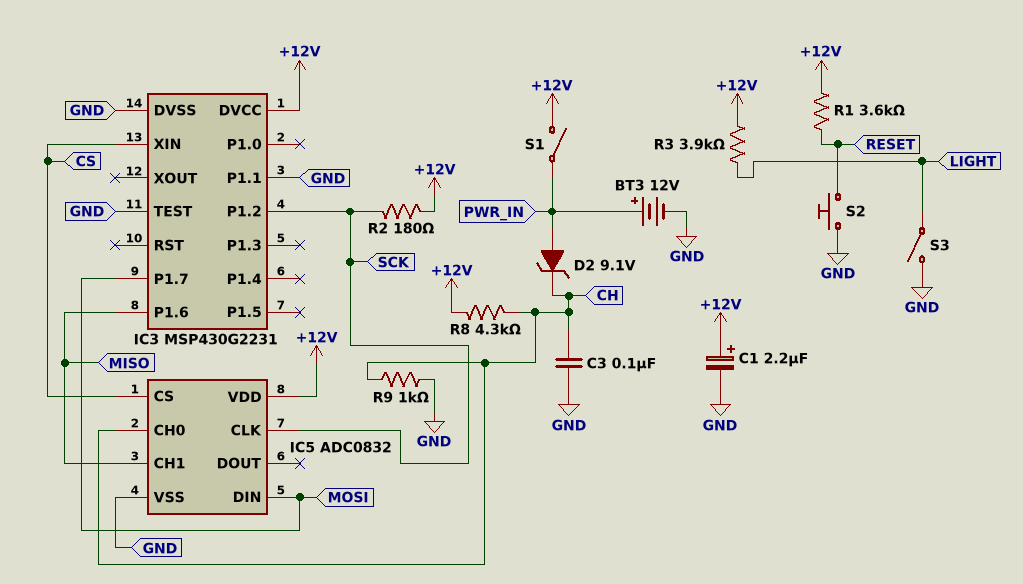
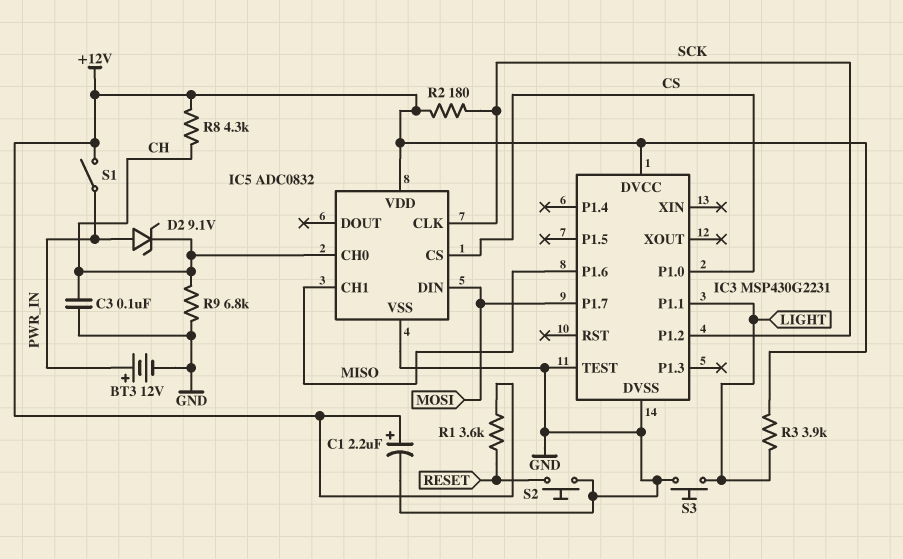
IC3 pin P1.0: none -> CS
IC3 pin P1.1: GND -> LIGHT
IC3 pin XIN: CS -> none
R9: 1k (CH, GND) -> 6.8k (CH, GND)
S3: switch (GND, LIGHT) -> button (GND, LIGHT)

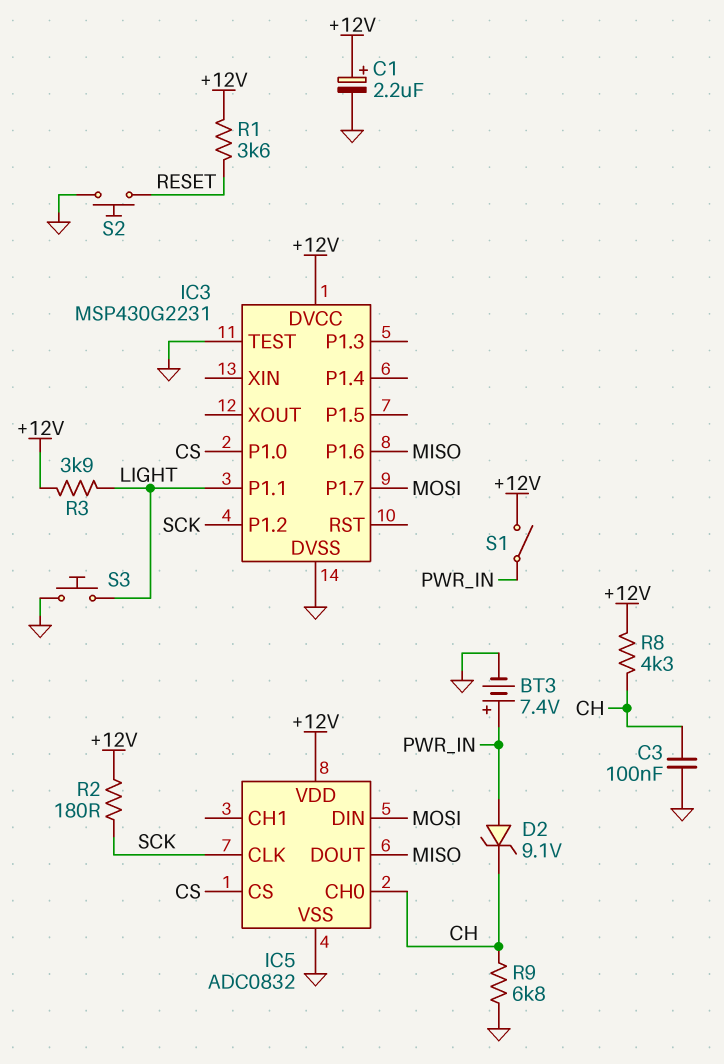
BT3: 12V (plus PWR_IN, minus GND) -> 7.4V (plus PWR_IN, minus GND)
IC5 pin CH1: MISO -> none
IC5 pin DOUT: none -> MISO

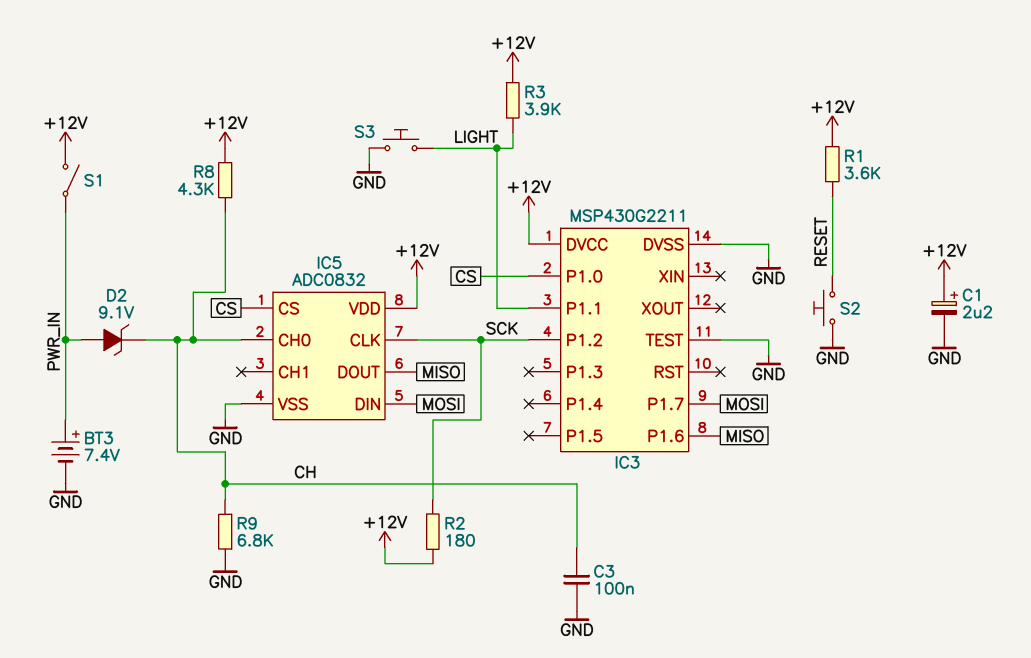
IC3: MSP430G2231 -> MSP430G2211

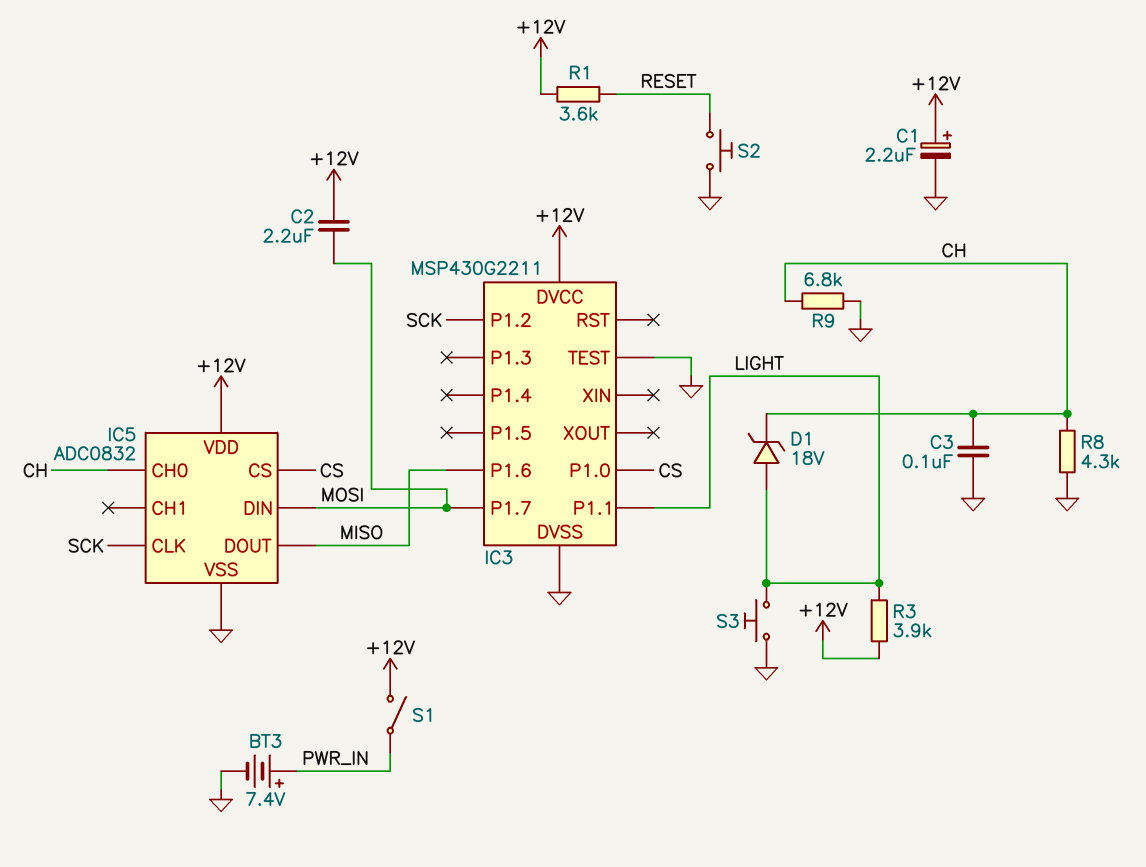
C2: none -> 2.2uF (+12V, MOSI)
D1: none -> zener 18V (A LIGHT, K CH)
D2: zener 9.1V (A PWR_IN, K CH) -> none
R2: 180 (+12V, SCK) -> none
R8: 4.3k (+12V, CH) -> 4.3k (CH, GND)

